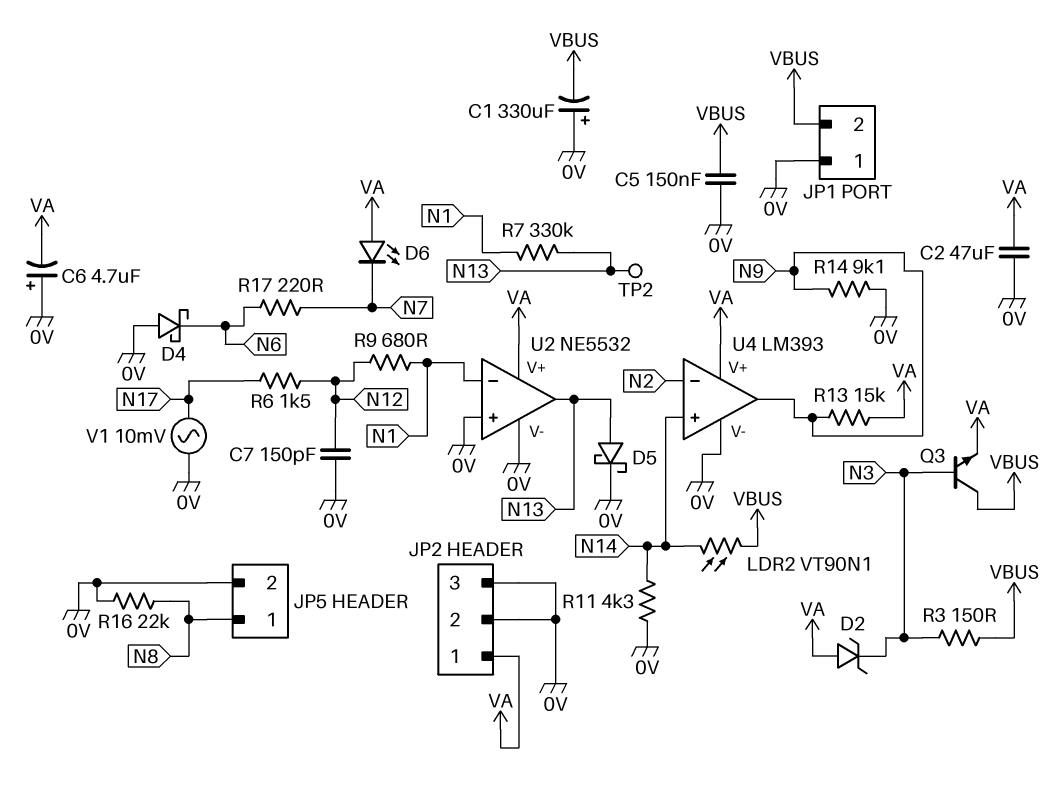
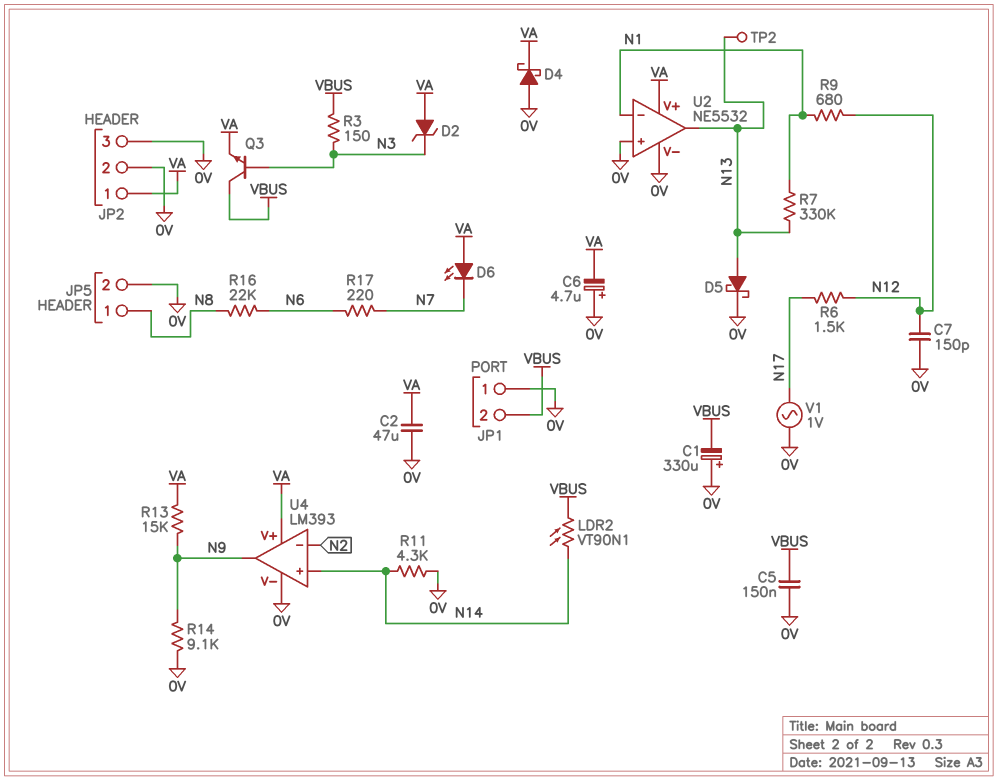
D4: schottky (A 0V, K N6) -> schottky (A 0V, K VA)
R16: 22k (0V, N8) -> 22k (N6, N8)
V1: AC 10mV (0V, N17) -> AC 1V (0V, N17)

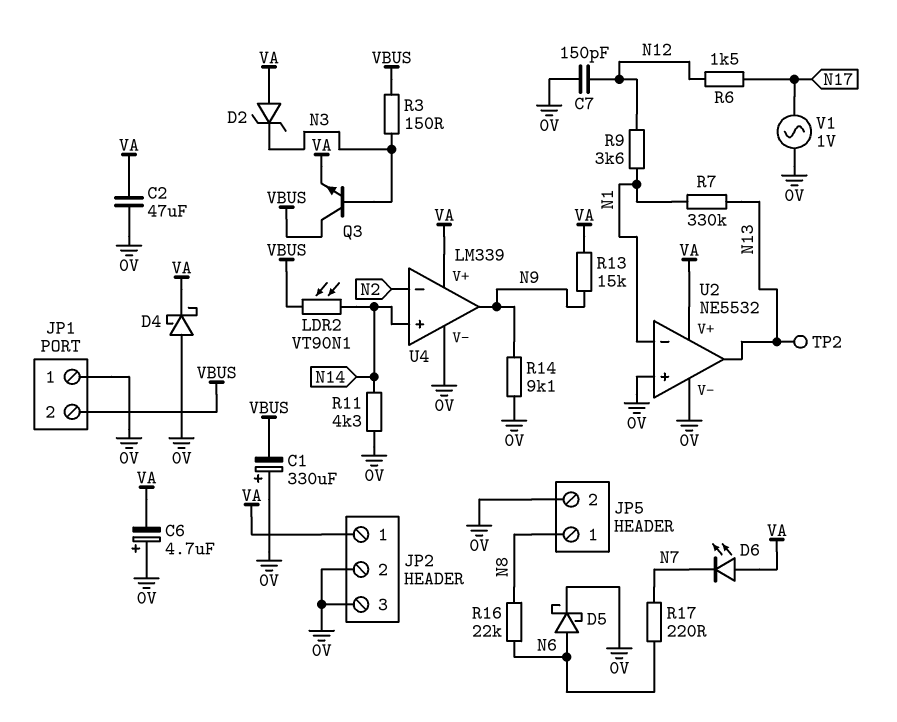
C5: 150nF (0V, VBUS) -> none
D5: schottky (A N13, K 0V) -> schottky (A N6, K 0V)
R9: 680 (N1, N12) -> 3.6k (N1, N12)
U4: LM393 -> LM339

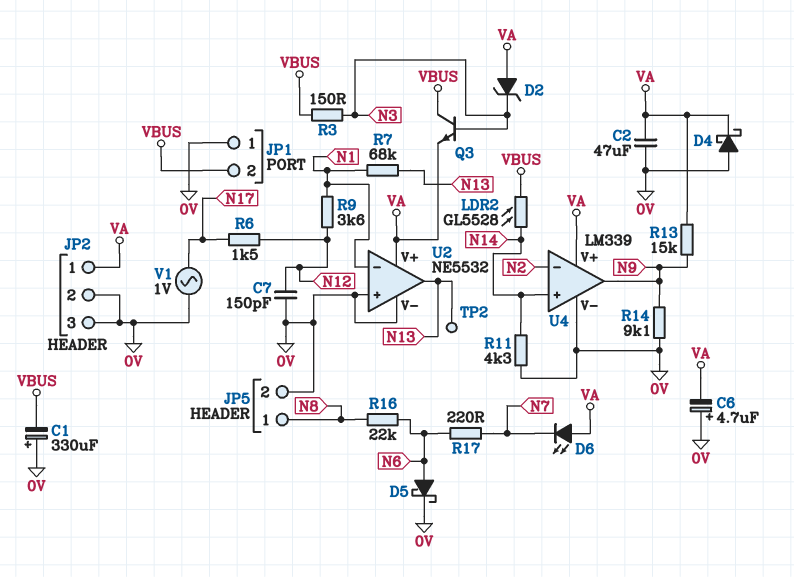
LDR2: VT90N1 (N14, VBUS) -> GL5528 (N14, VBUS)
R7: 330k (N1, N13) -> 68k (N1, N13)

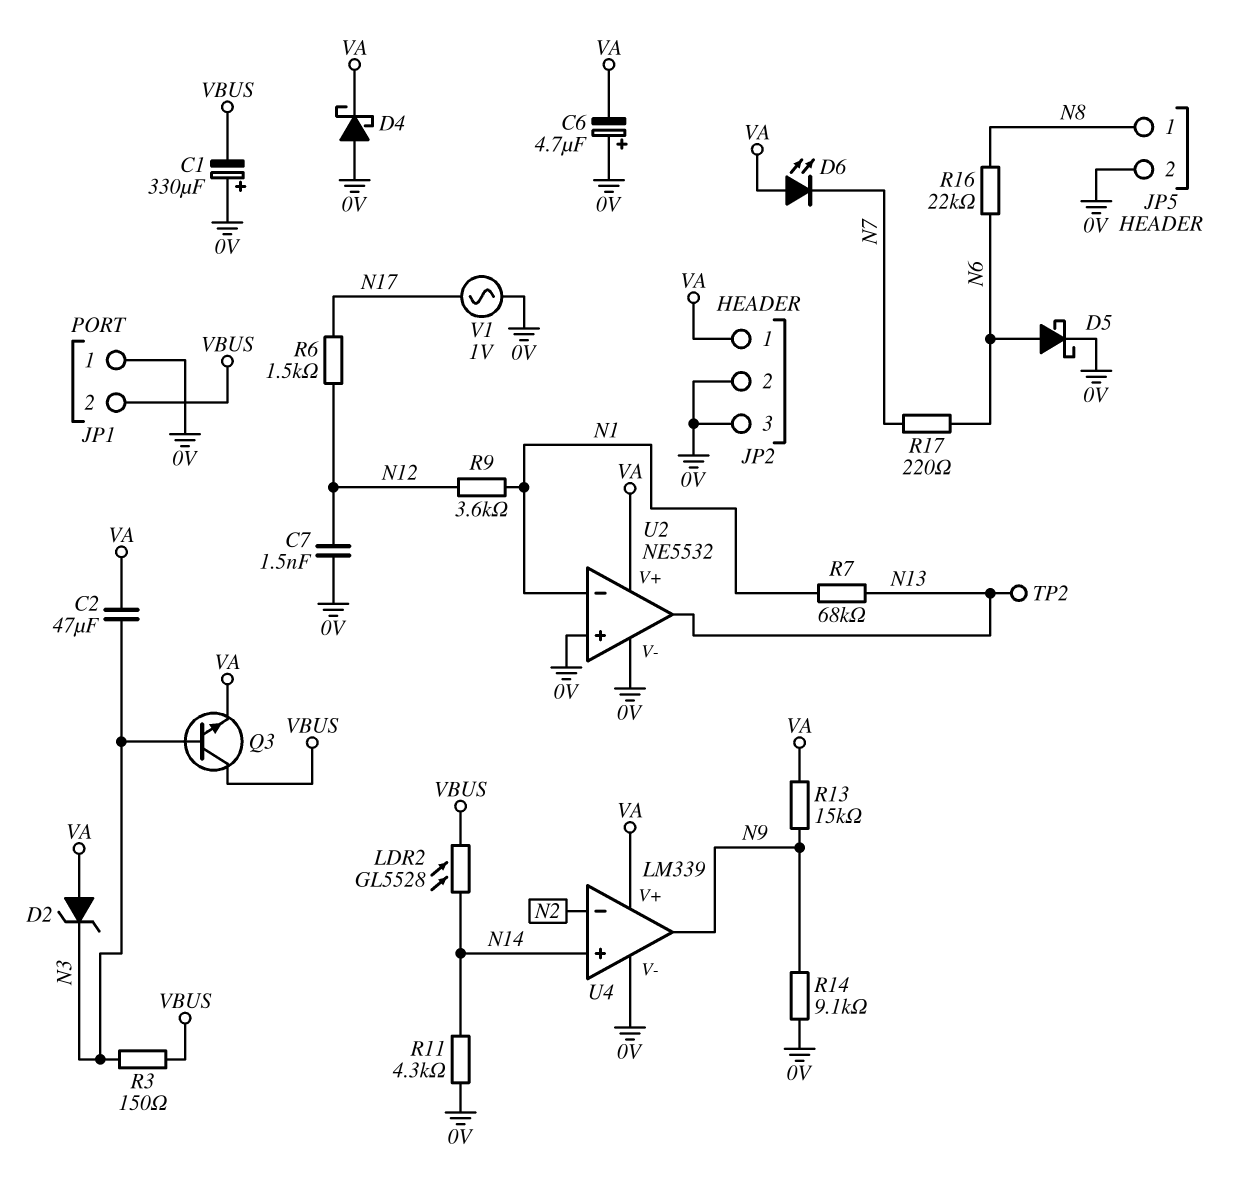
C2: 47uF (0V, VA) -> 47uF (N3, VA)
C7: 150pF (0V, N12) -> 1.5nF (0V, N12)

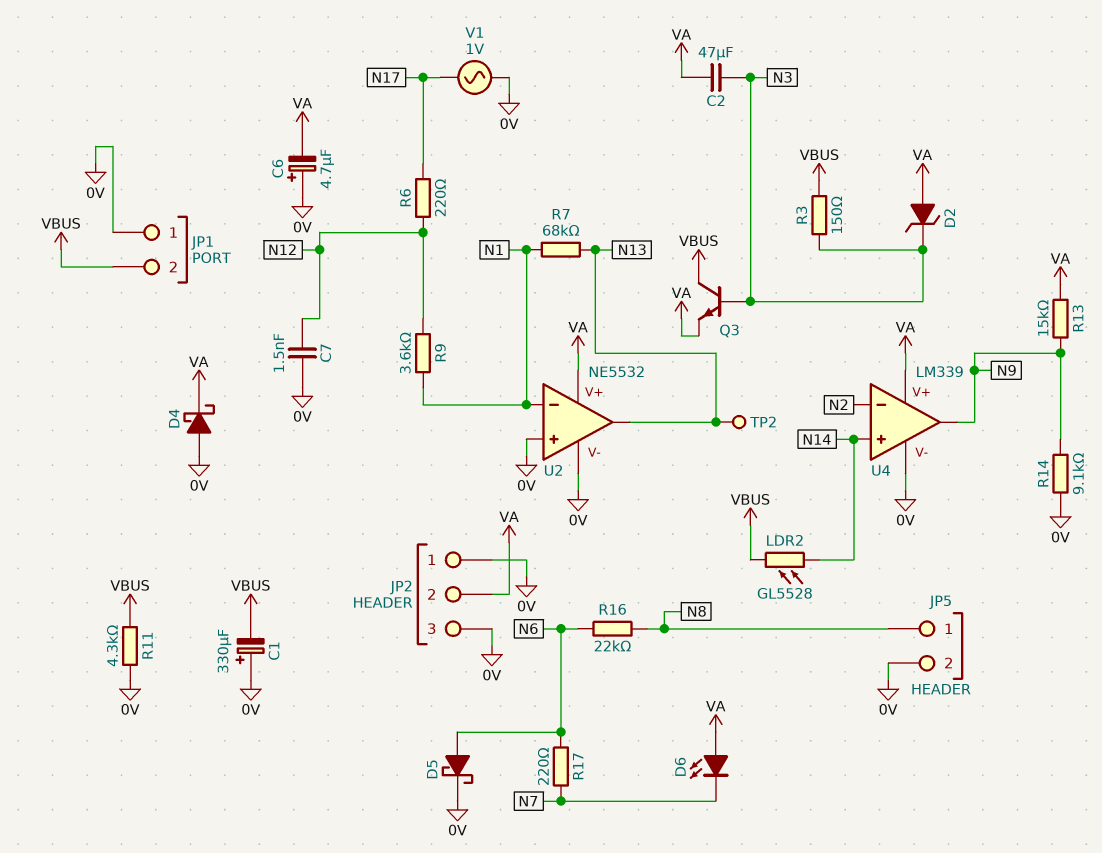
JP2 pin 1: VA -> 0V
JP2 pin 2: 0V -> VA
R6: 1.5k (N12, N17) -> 220 (N12, N17)
R11: 4.3k (0V, N14) -> 4.3k (0V, VBUS)

